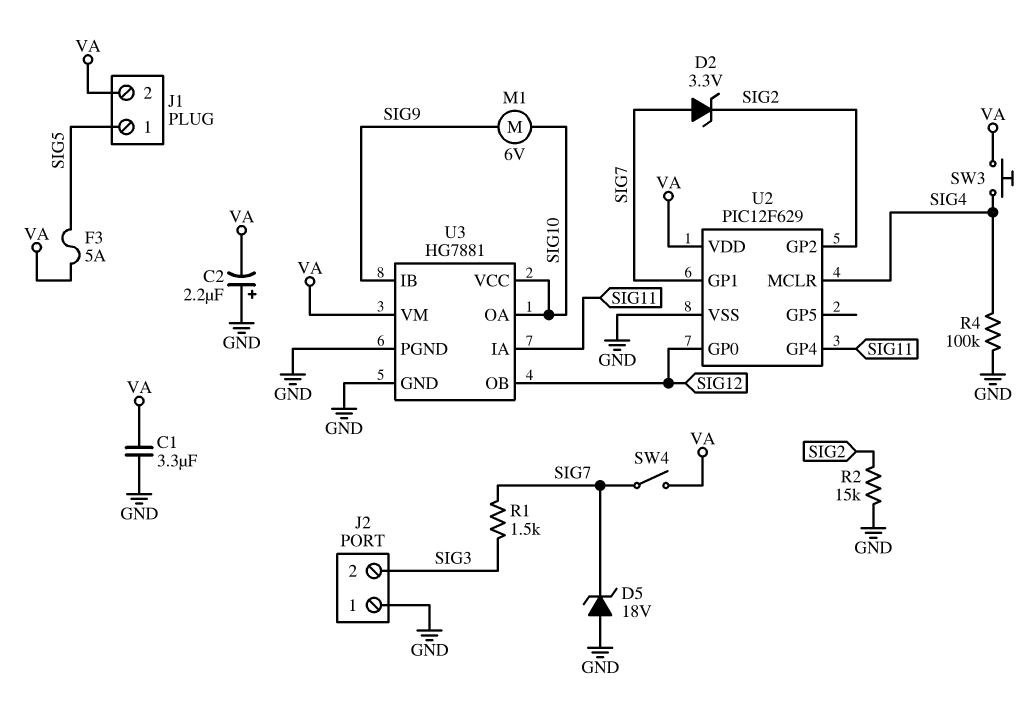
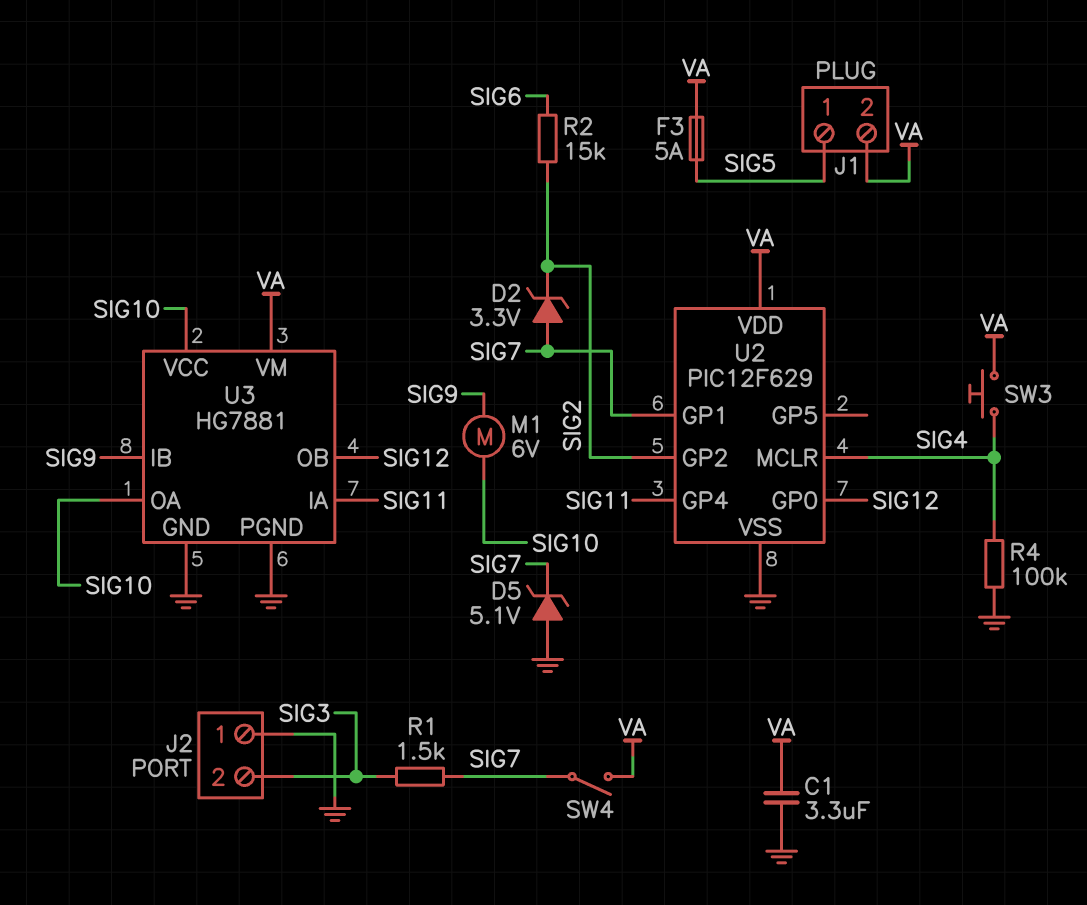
C2: 2.2uF (plus GND, minus VA) -> none
D5: zener 18V (A GND, K SIG7) -> zener 5.1V (A GND, K SIG7)
R2: 15k (GND, SIG2) -> 15k (SIG2, SIG6)

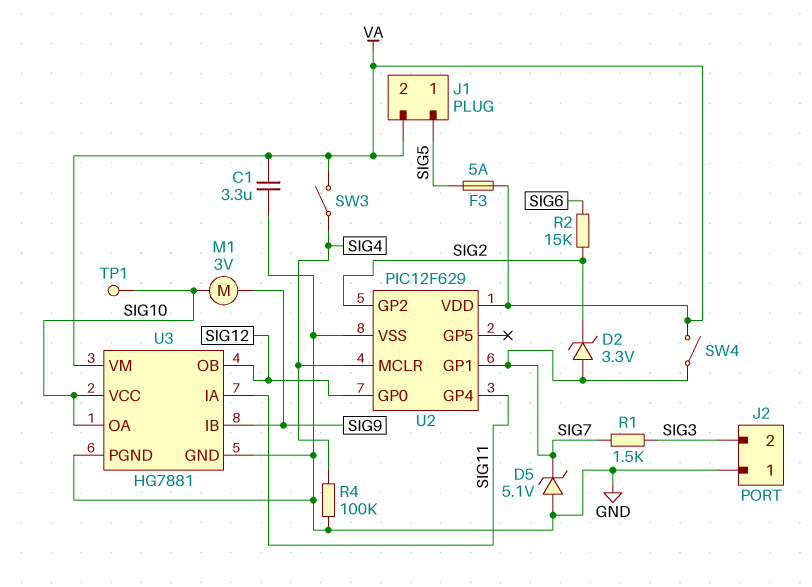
M1: motor 6V (SIG9, SIG10) -> motor 3V (SIG9, SIG10)
SW3: button (SIG4, VA) -> switch (SIG4, VA)
TP1: none -> test point (SIG10)

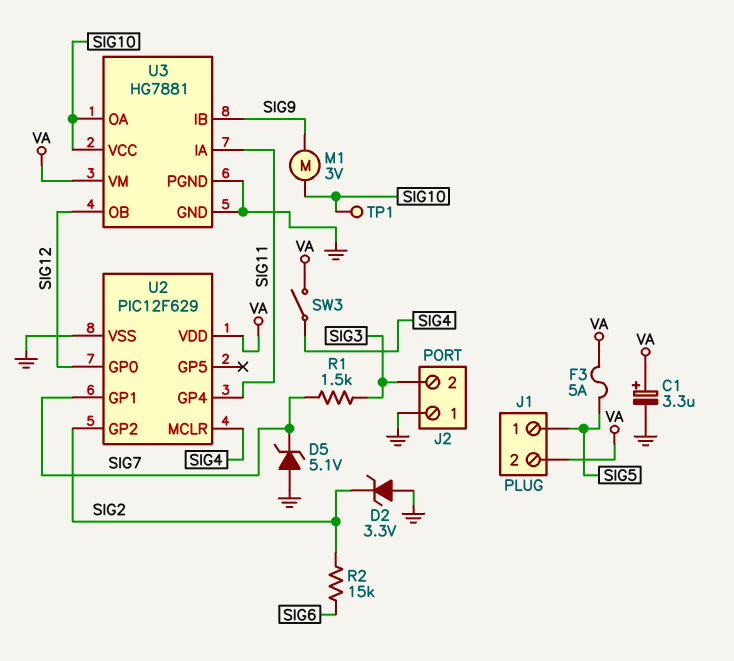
C1: 3.3uF (GND, VA) -> 3.3uF (plus VA, minus GND)
D2: zener 3.3V (A SIG7, K SIG2) -> zener 3.3V (A GND, K SIG2)
R4: 100k (GND, SIG4) -> none
SW4: switch (SIG7, VA) -> none

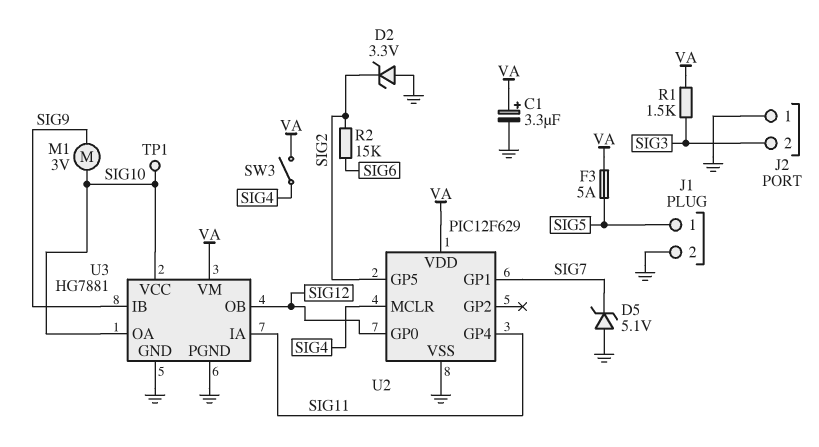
J1 pin 2: VA -> GND
R1: 1.5k (SIG3, SIG7) -> 1.5k (SIG3, VA)
U2 pin GP2: SIG2 -> none
U2 pin GP5: none -> SIG2

